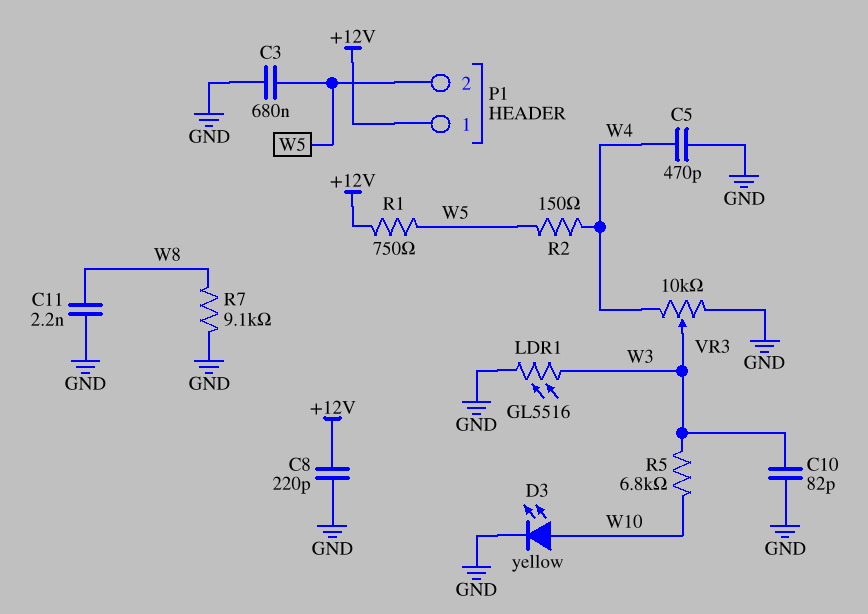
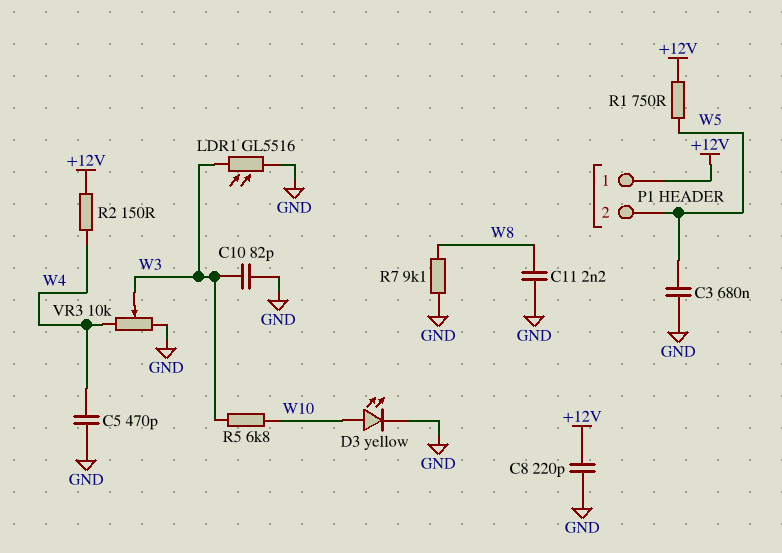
R2: 150 (W4, W5) -> 150 (+12V, W4)

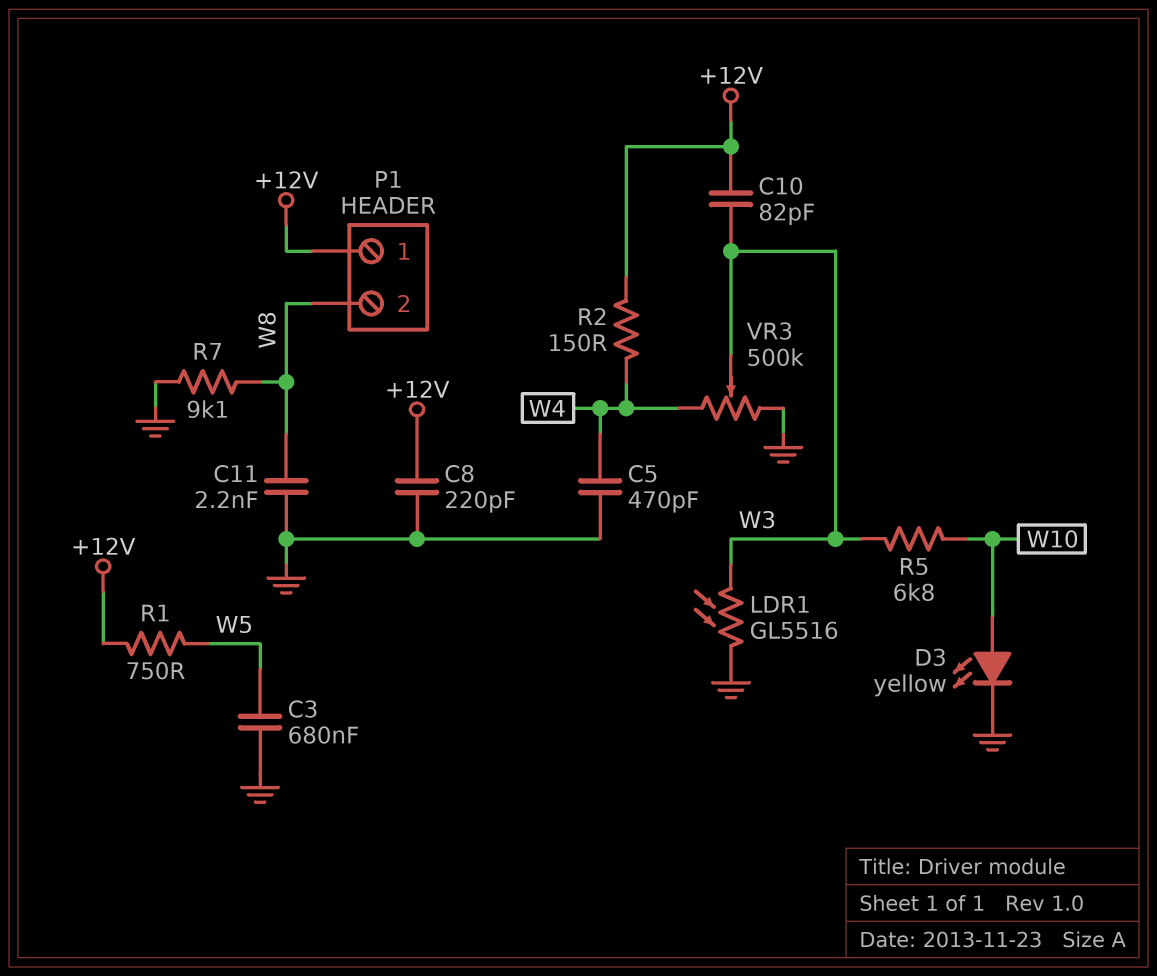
C10: 82pF (GND, W3) -> 82pF (+12V, W3)
P1 pin 2: W5 -> W8
VR3: 10k (GND, W4, wiper W3) -> 500k (GND, W4, wiper W3)

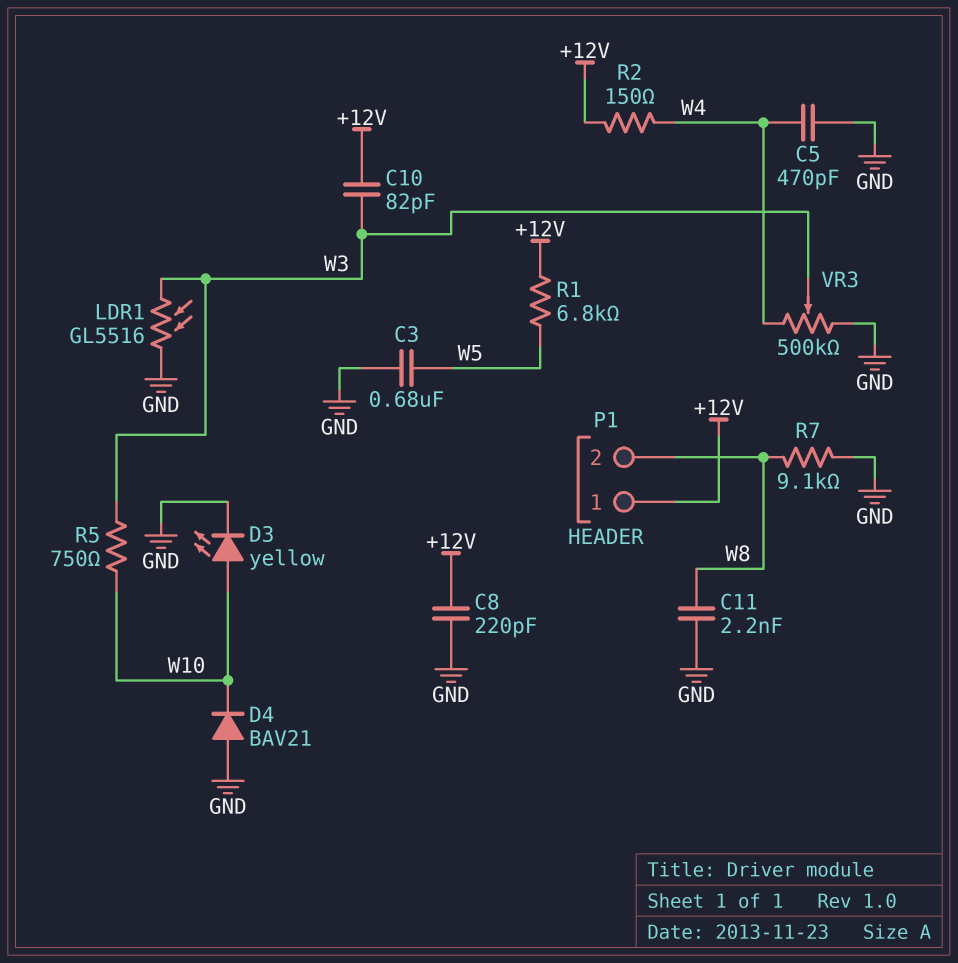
D4: none -> diode BAV21 (A GND, K W10)
R1: 750 (+12V, W5) -> 6.8k (+12V, W5)
R5: 6.8k (W3, W10) -> 750 (W3, W10)

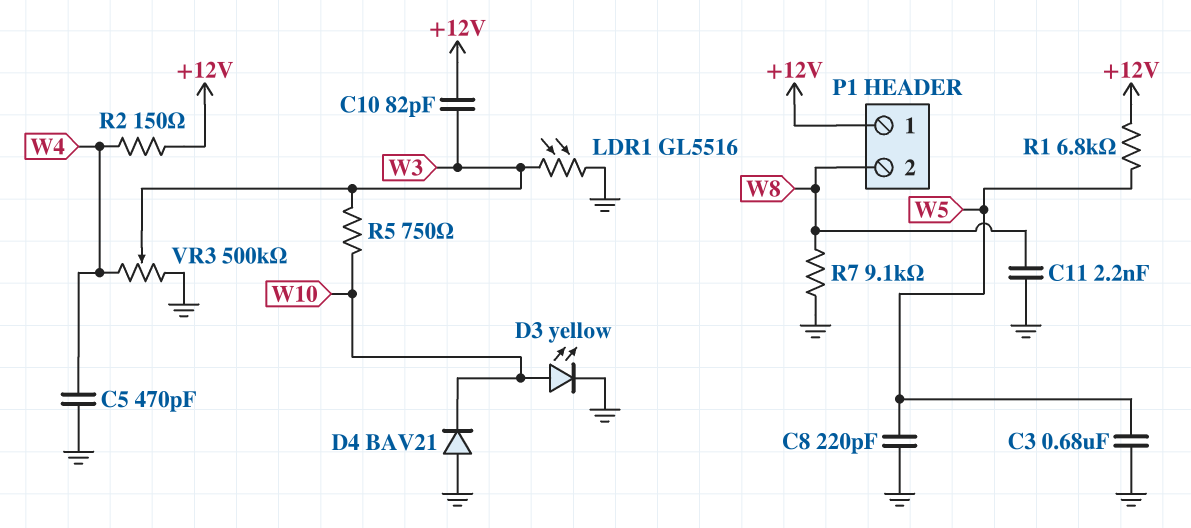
C8: 220pF (+12V, GND) -> 220pF (GND, W5)

